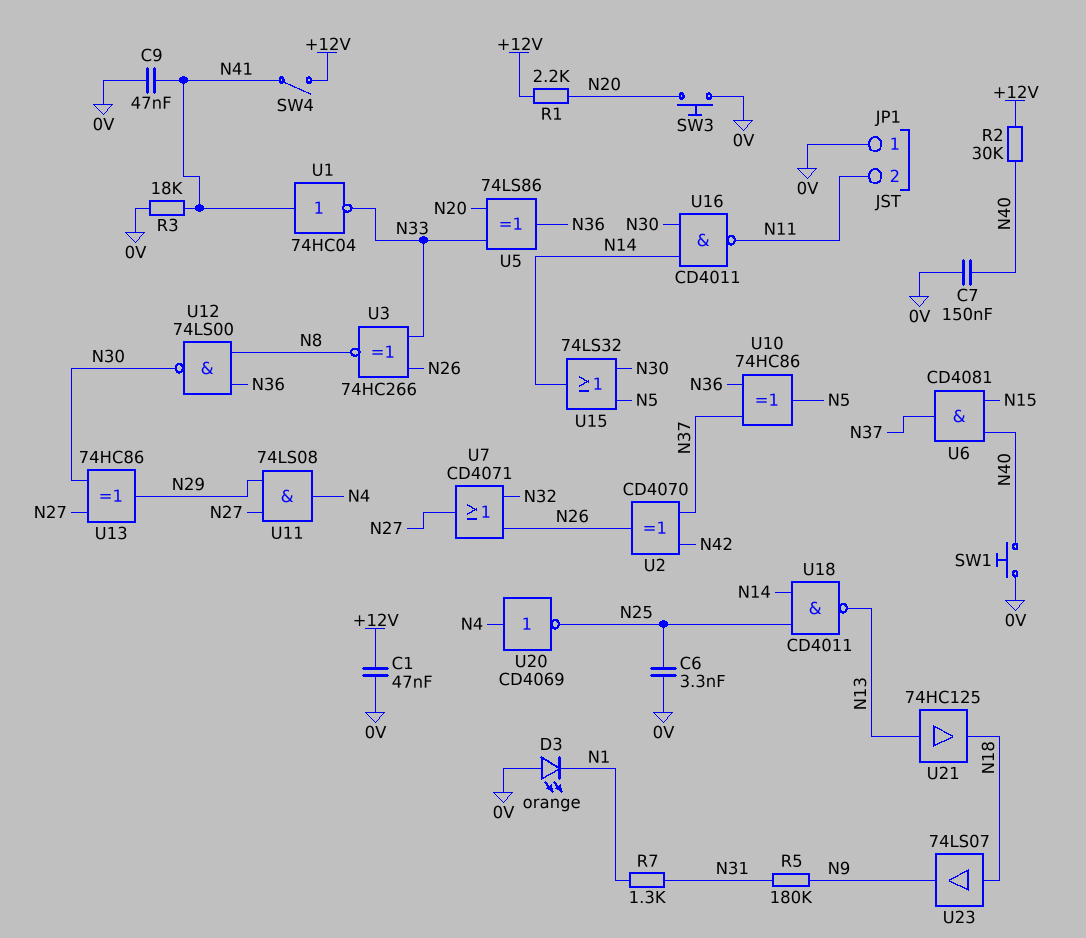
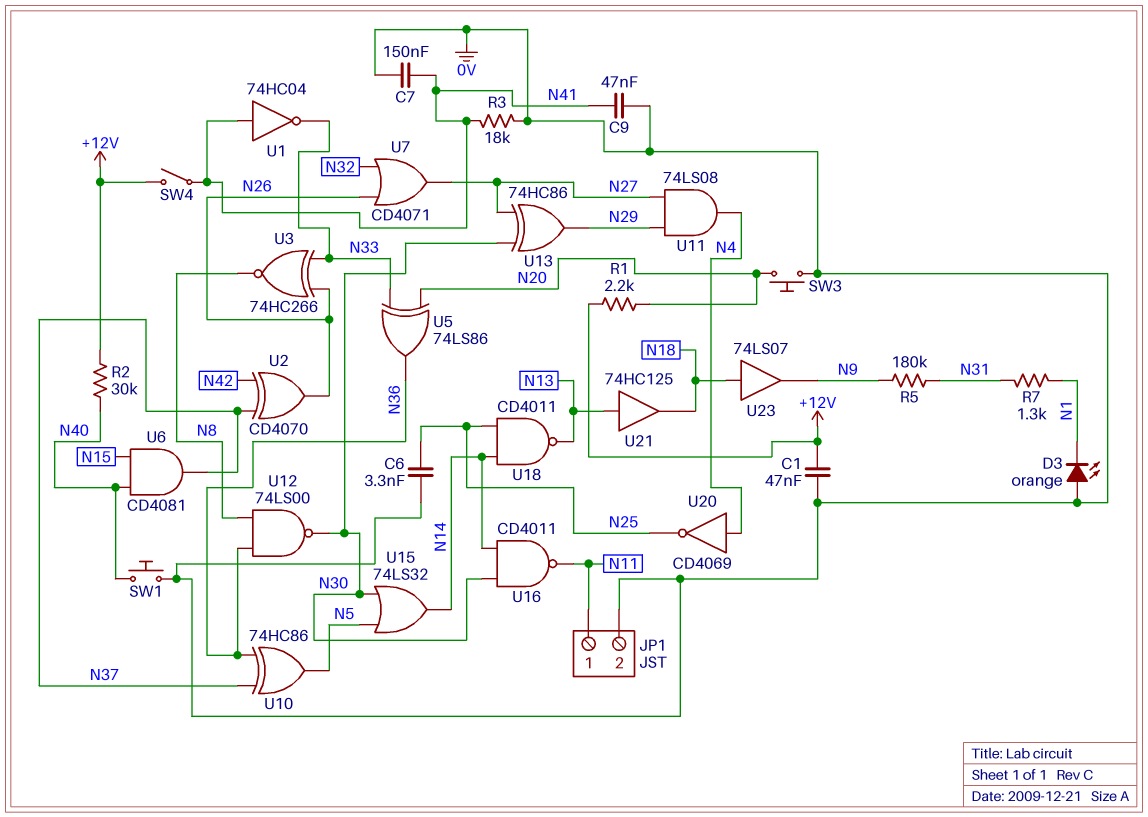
C7: 150nF (0V, N40) -> 150nF (0V, N41)
JP1 pin 1: 0V -> N11
JP1 pin 2: N11 -> 0V

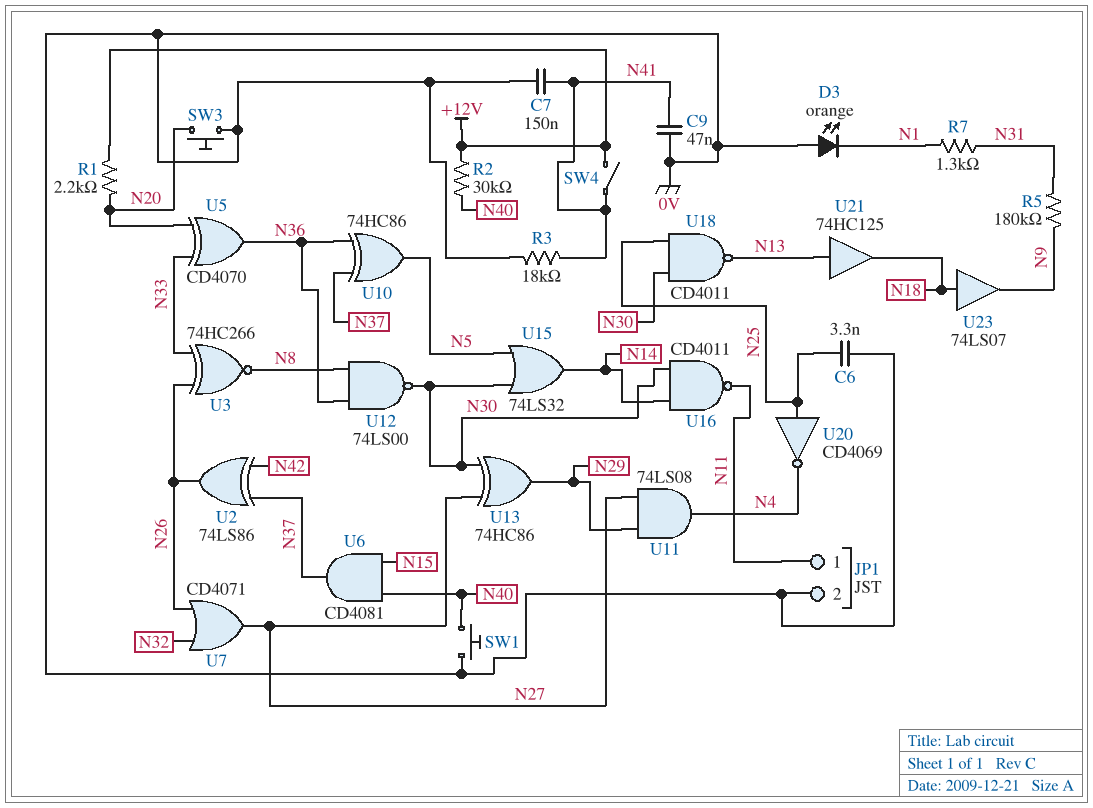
C1: 47nF (+12V, 0V) -> none
U1: NOT 74HC04 (in N41, out N33) -> none
U2: XOR CD4070 (in N37, in N42, out N26) -> XOR 74LS86 (in N37, in N42, out N26)
U5: XOR 74LS86 (in N20, in N33, out N36) -> XOR CD4070 (in N20, in N33, out N36)
U18: NAND CD4011 (in N14, in N25, out N13) -> NAND CD4011 (in N25, in N30, out N13)
U20: NOT CD4069 (in N4, out N25) -> NOT CD4069 (in N25, out N4)

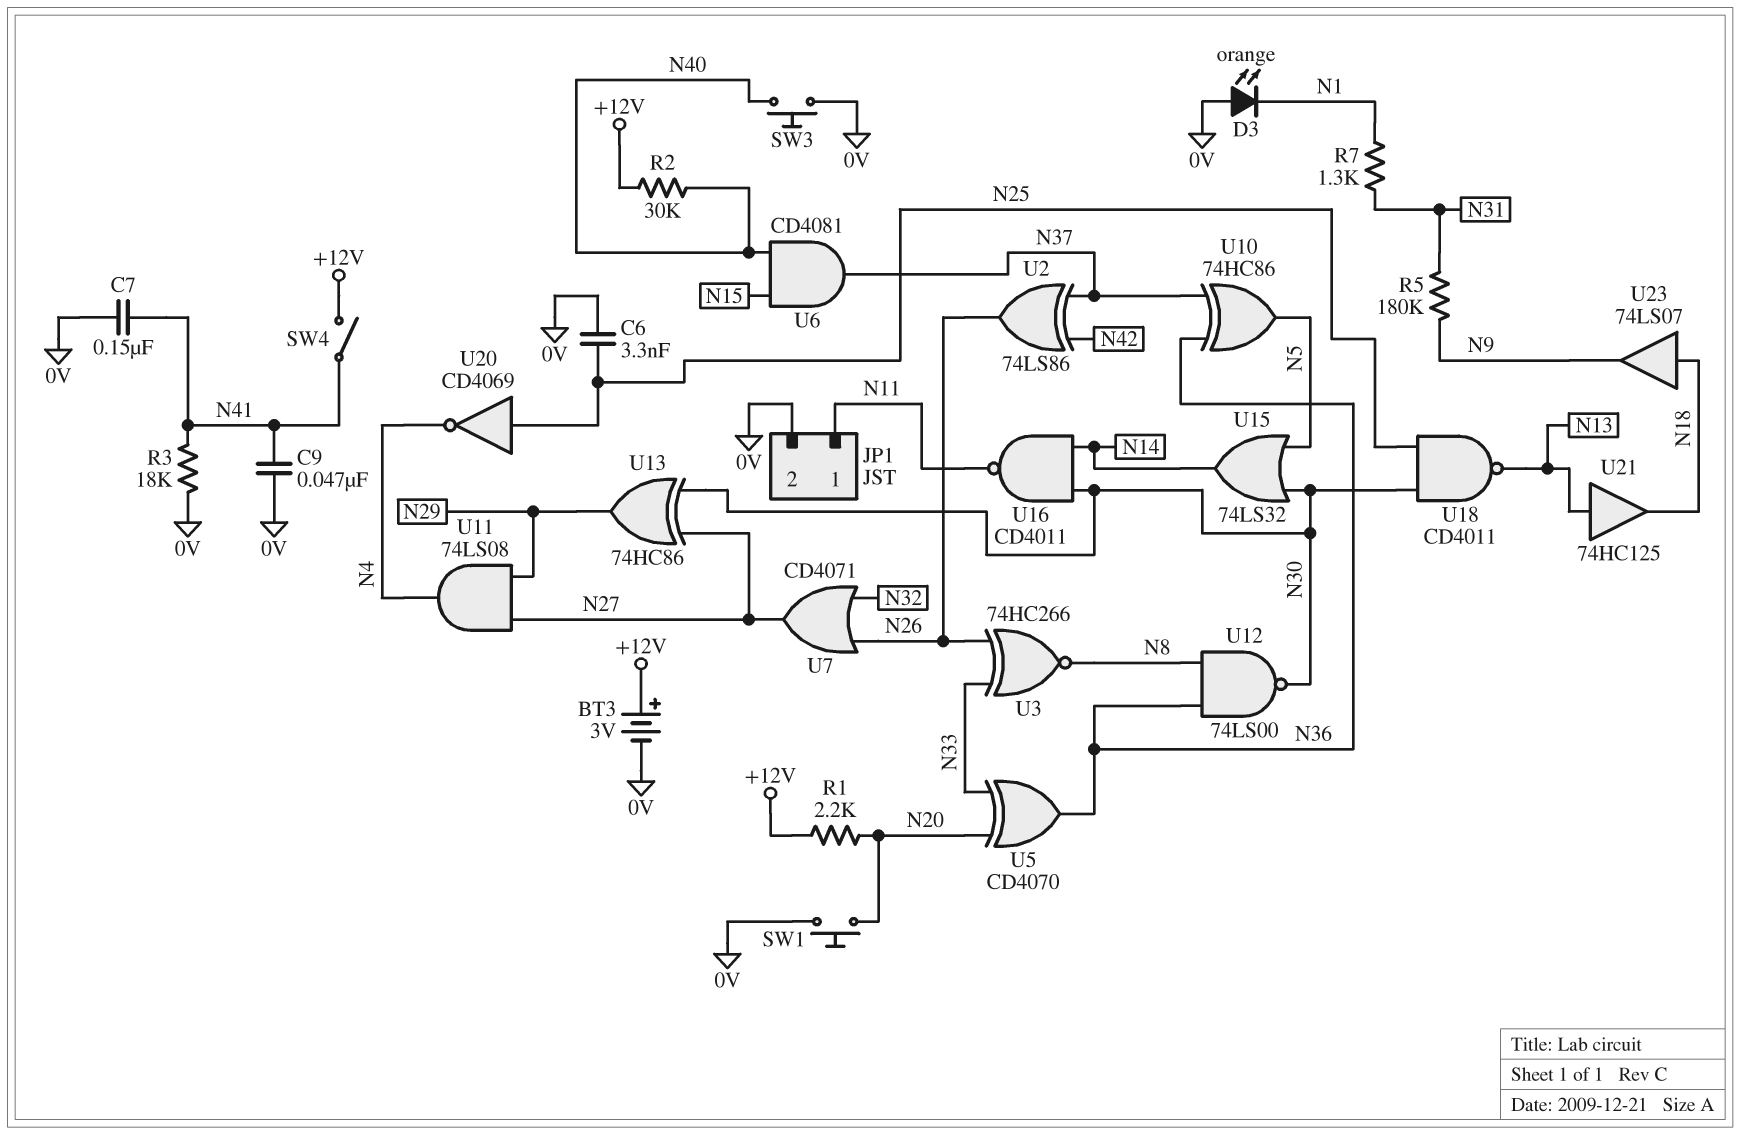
BT3: none -> 3V (plus +12V, minus 0V)
SW1: button (0V, N40) -> button (0V, N20)
SW3: button (0V, N20) -> button (0V, N40)

